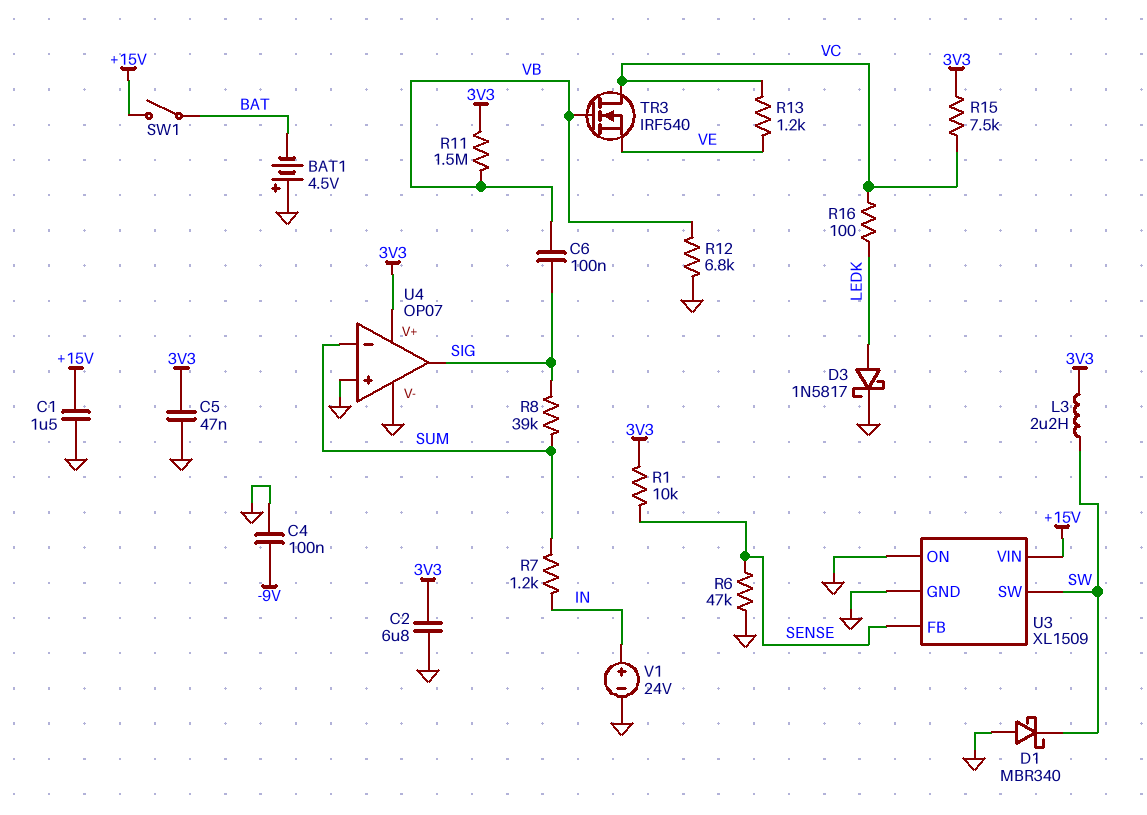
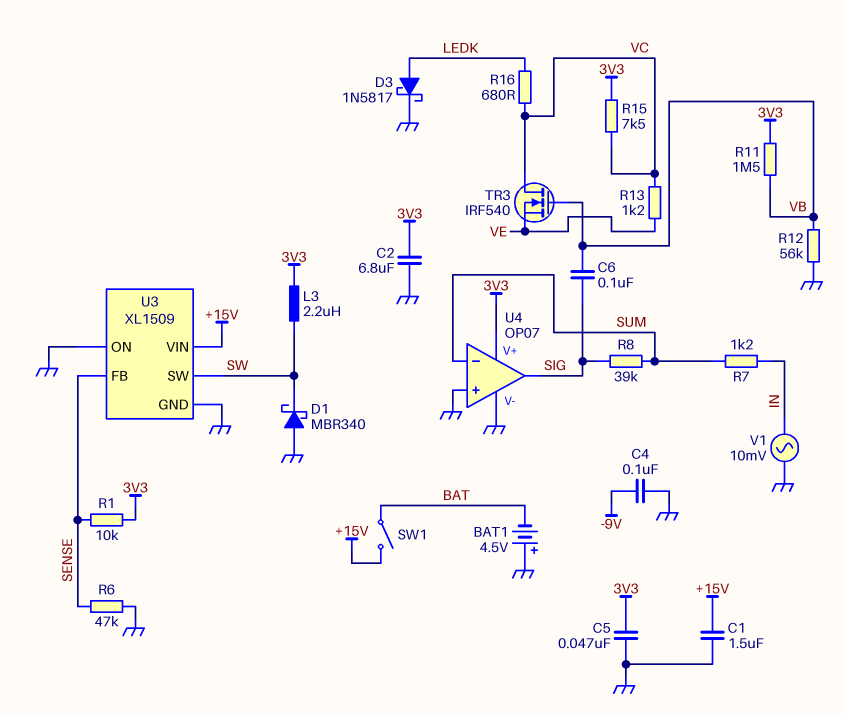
R12: 6.8k (GND, VB) -> 56k (GND, VB)
R16: 100 (LEDK, VC) -> 680 (LEDK, VC)
V1: 24V (plus IN, minus GND) -> AC 10mV (GND, IN)

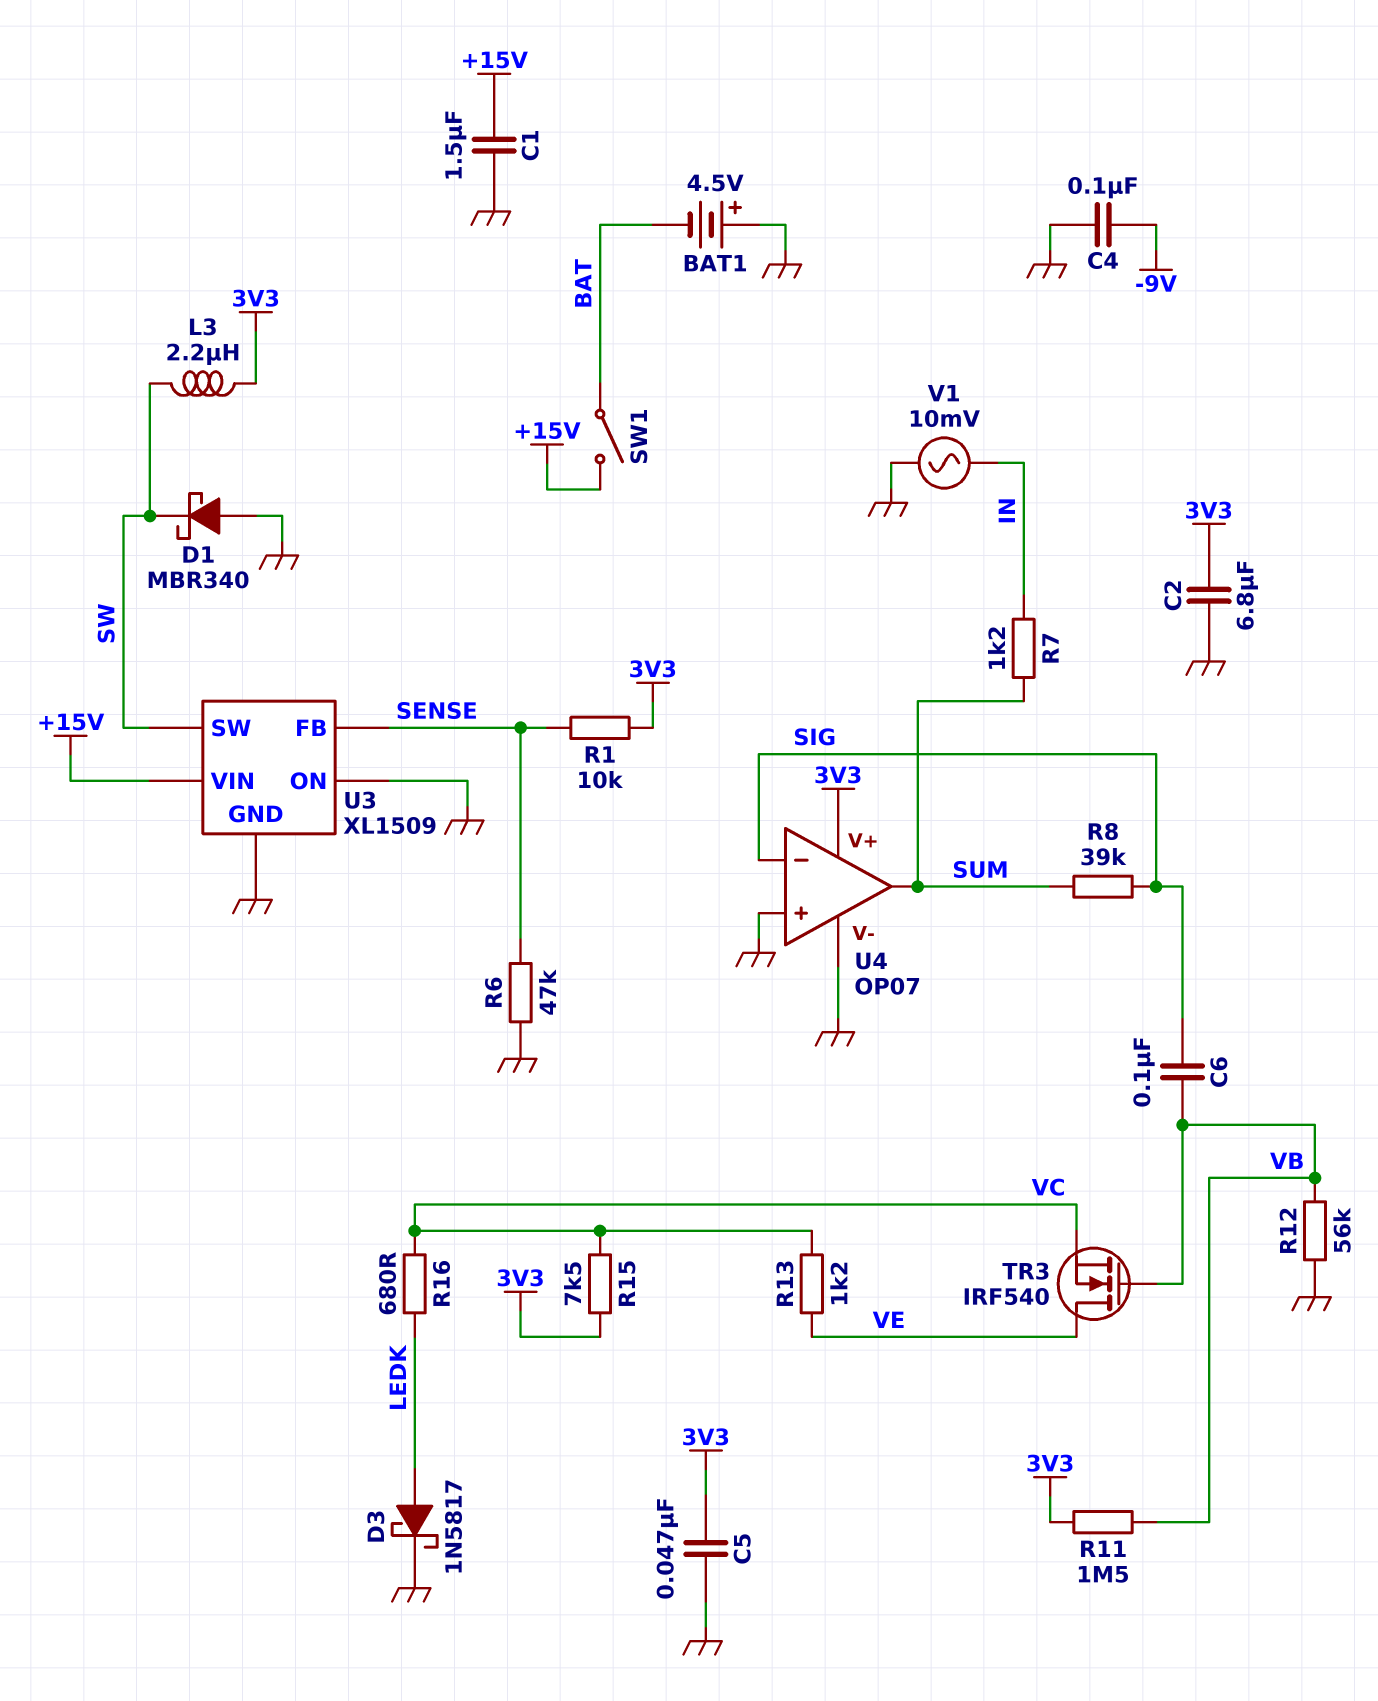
TR3: NMOS IRF540 (G VB, D VC, S VE) -> NMOS IRF540 (G VB, D VE, S VC)
U4 pin in-: SUM -> SIG
U4 pin out: SIG -> SUM

